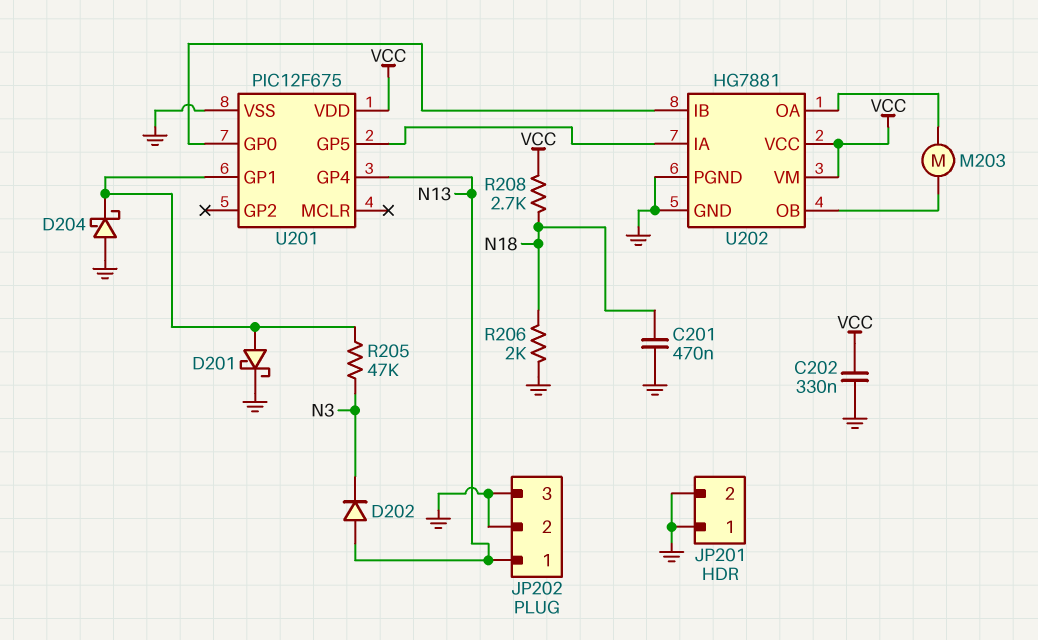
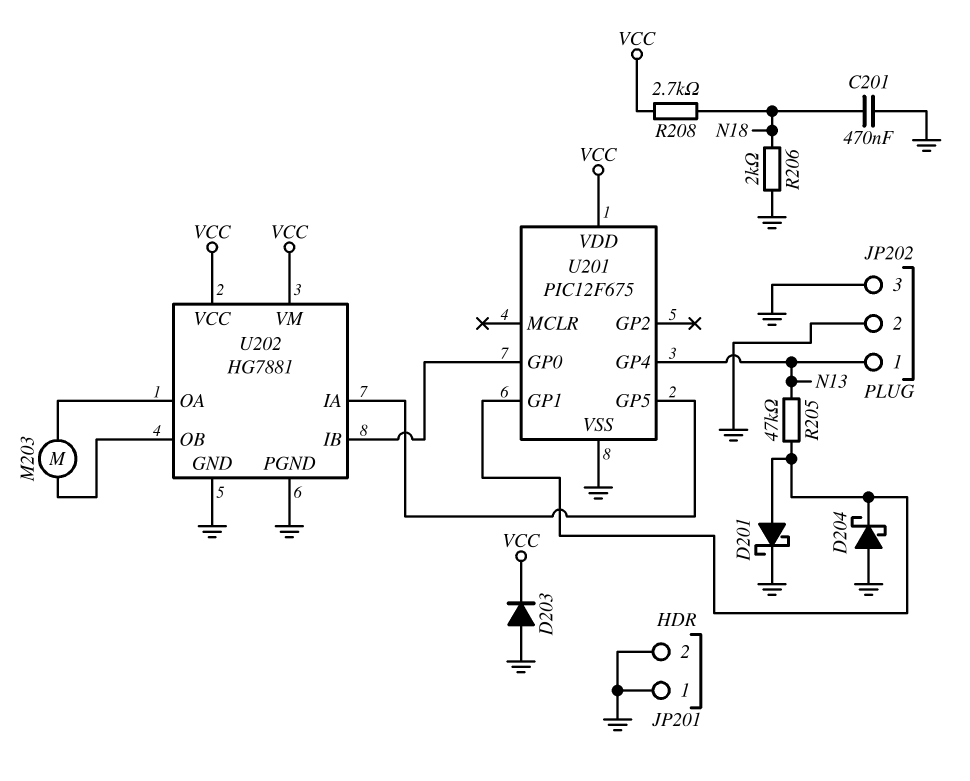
C202: 330nF (GND, VCC) -> none
D202: diode (A N13, K N3) -> none
D203: none -> diode (A GND, K VCC)
R205: 47k (N3, U201/GP1) -> 47k (N13, U201/GP1)

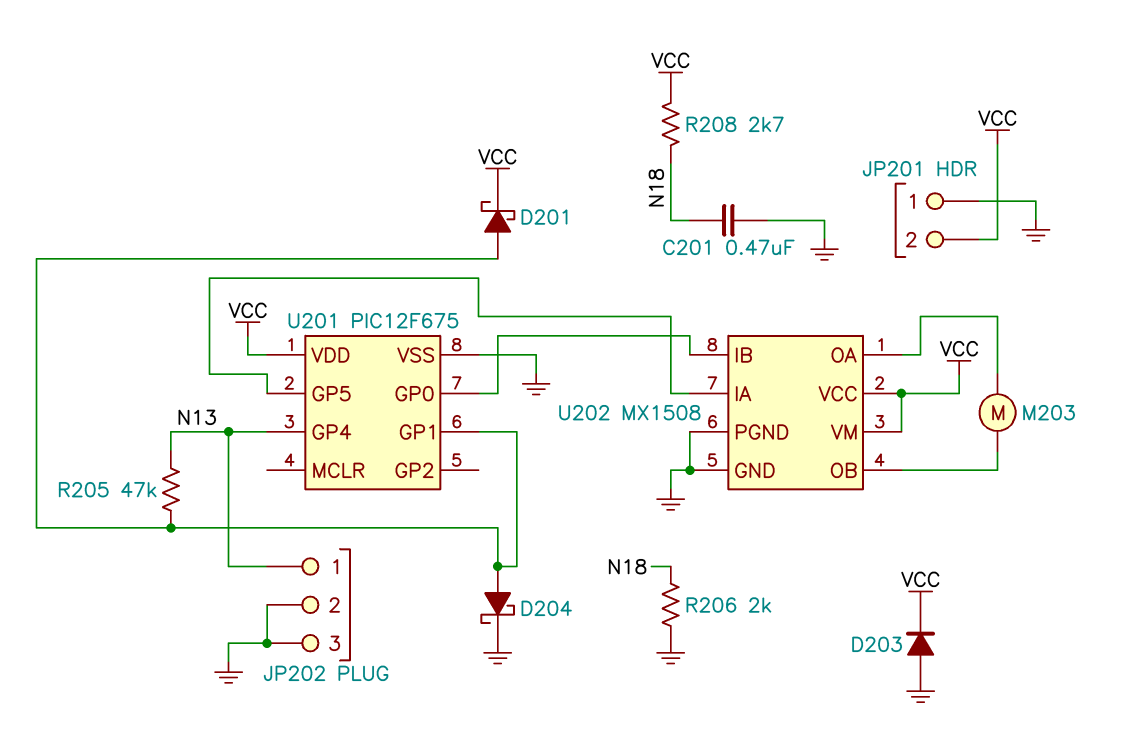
D201: schottky (A U201/GP1, K GND) -> schottky (A U201/GP1, K VCC)
D204: schottky (A GND, K U201/GP1) -> schottky (A U201/GP1, K GND)
JP201 pin 2: GND -> VCC
U202: HG7881 -> MX1508

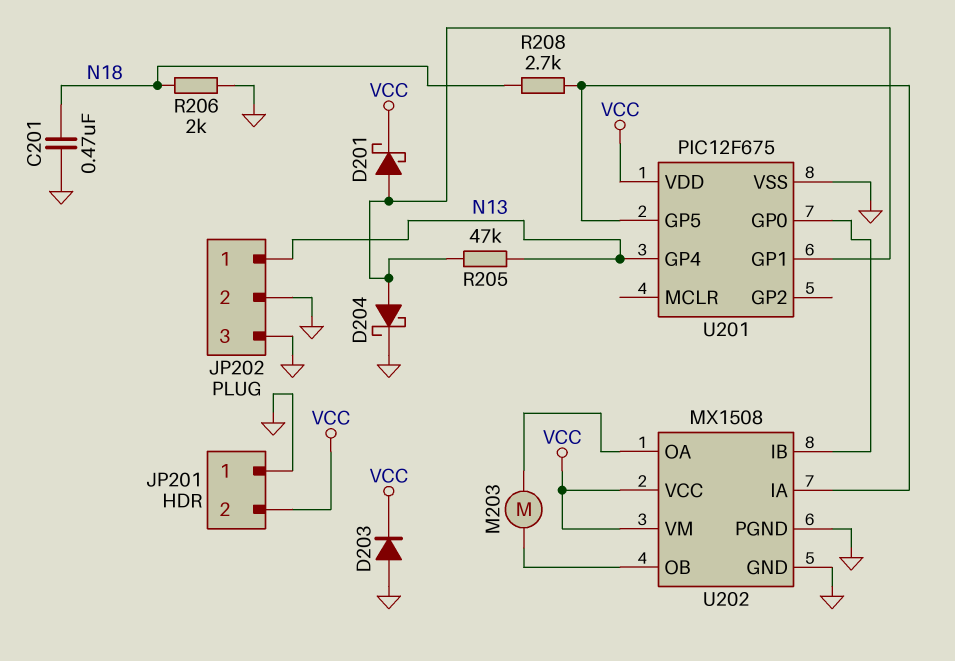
R208: 2.7k (N18, VCC) -> 2.7k (N18, U201/GP5)

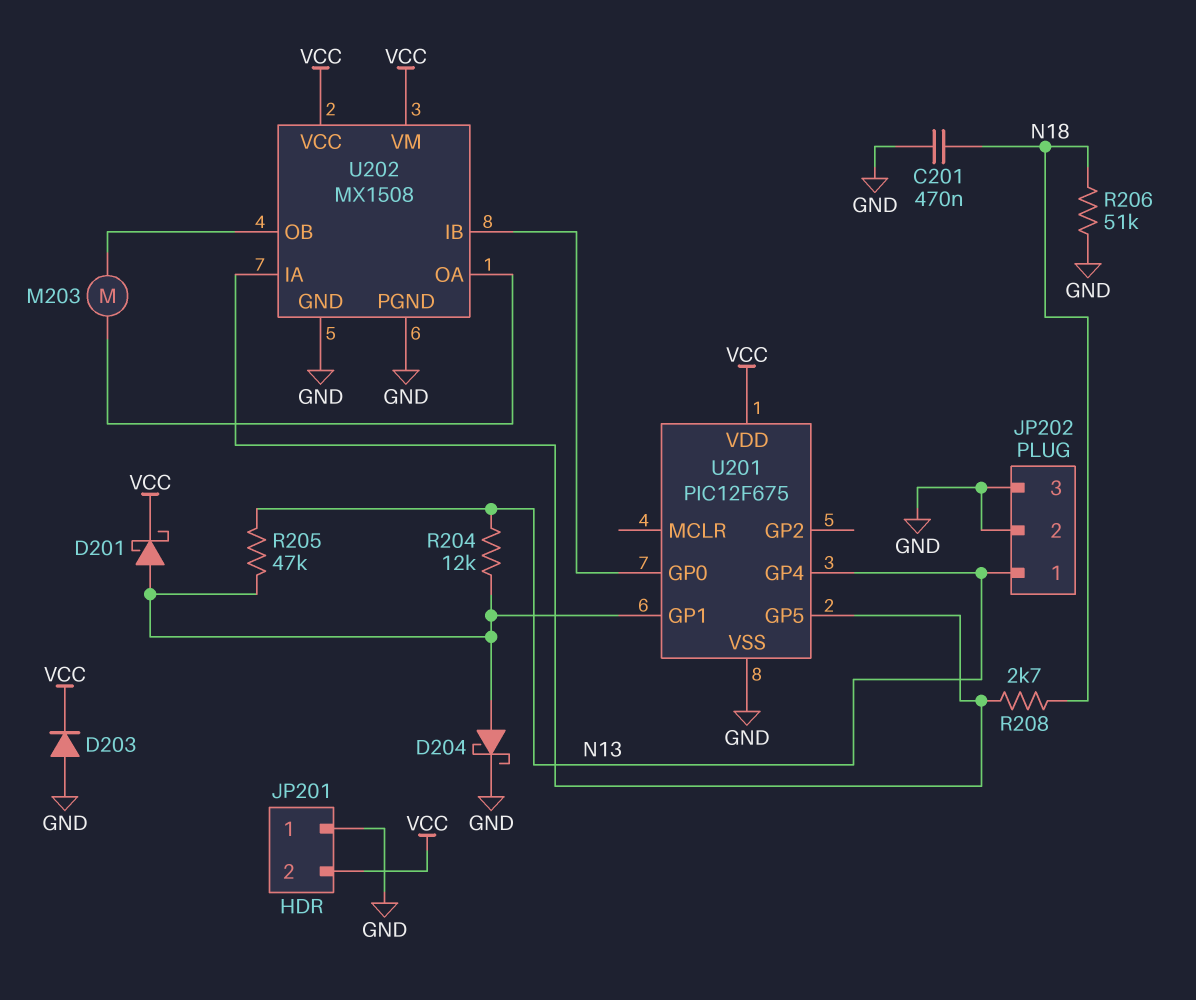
R204: none -> 12k (N13, U201/GP1)
R206: 2k (GND, N18) -> 51k (GND, N18)

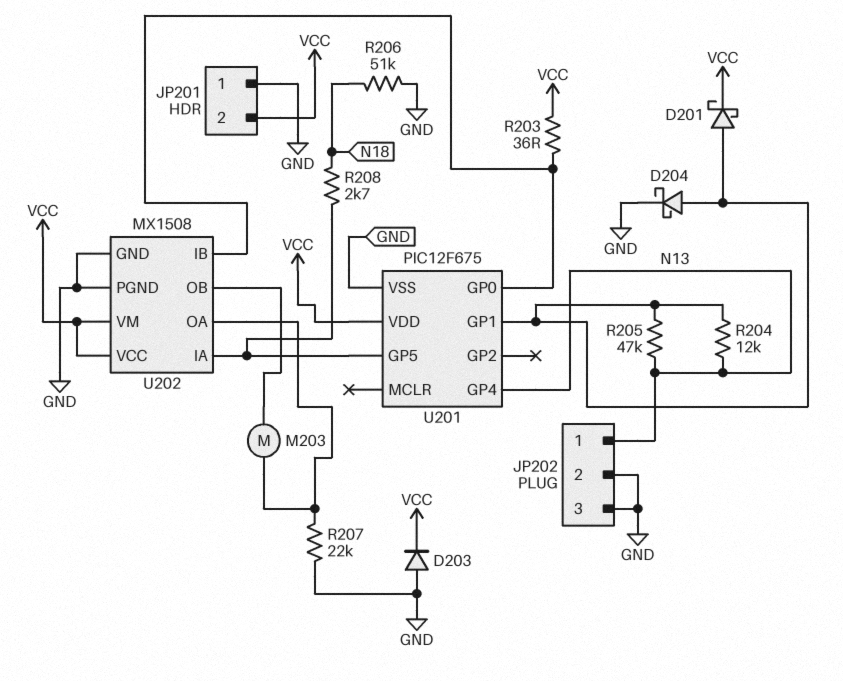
C201: 470nF (GND, N18) -> none
R203: none -> 36 (U201/GP0, VCC)
R207: none -> 22k (GND, U202/OA)

